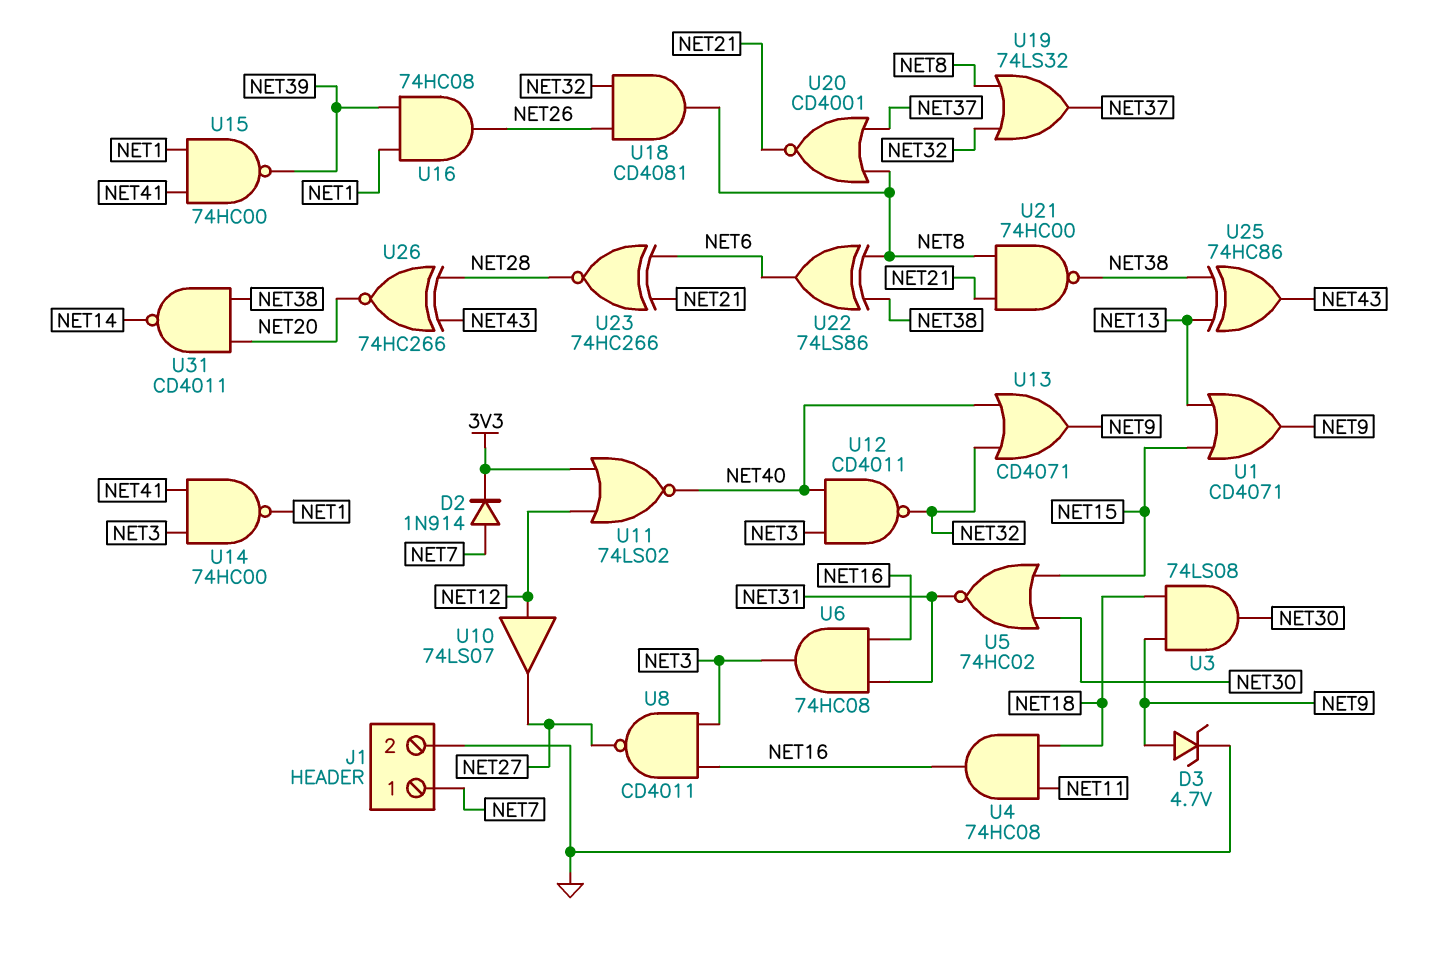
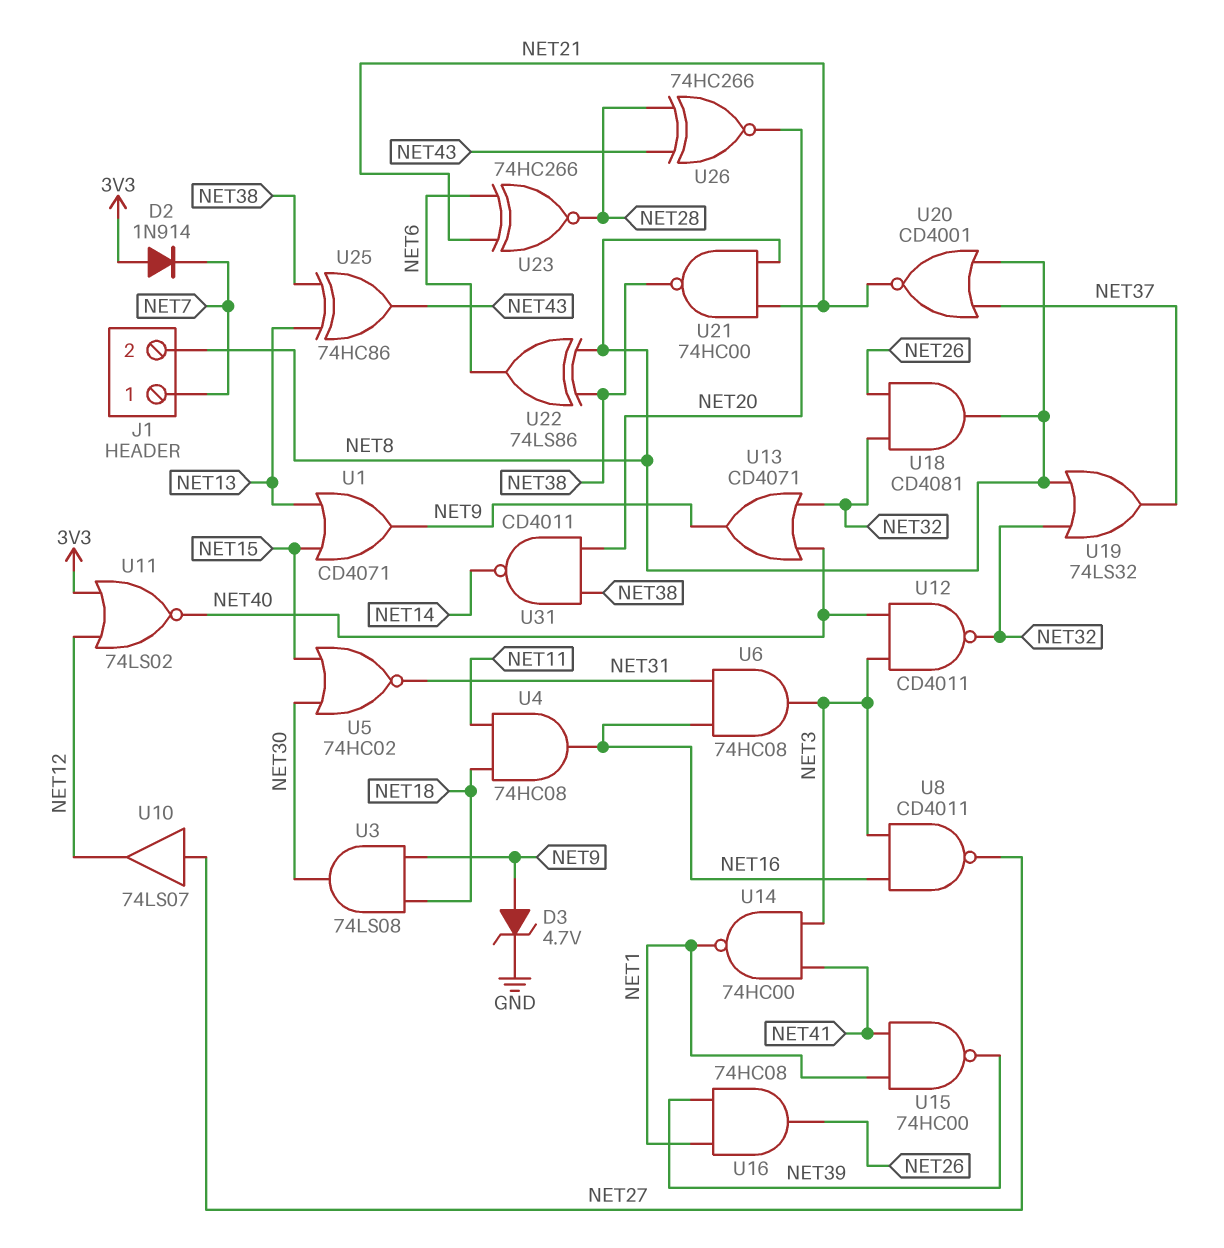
D2: diode 1N914 (A NET7, K 3V3) -> diode 1N914 (A 3V3, K NET7)
J1 pin 2: GND -> NET8
U10: buffer 74LS07 (in NET12, out NET27) -> buffer 74LS07 (in NET27, out NET12)

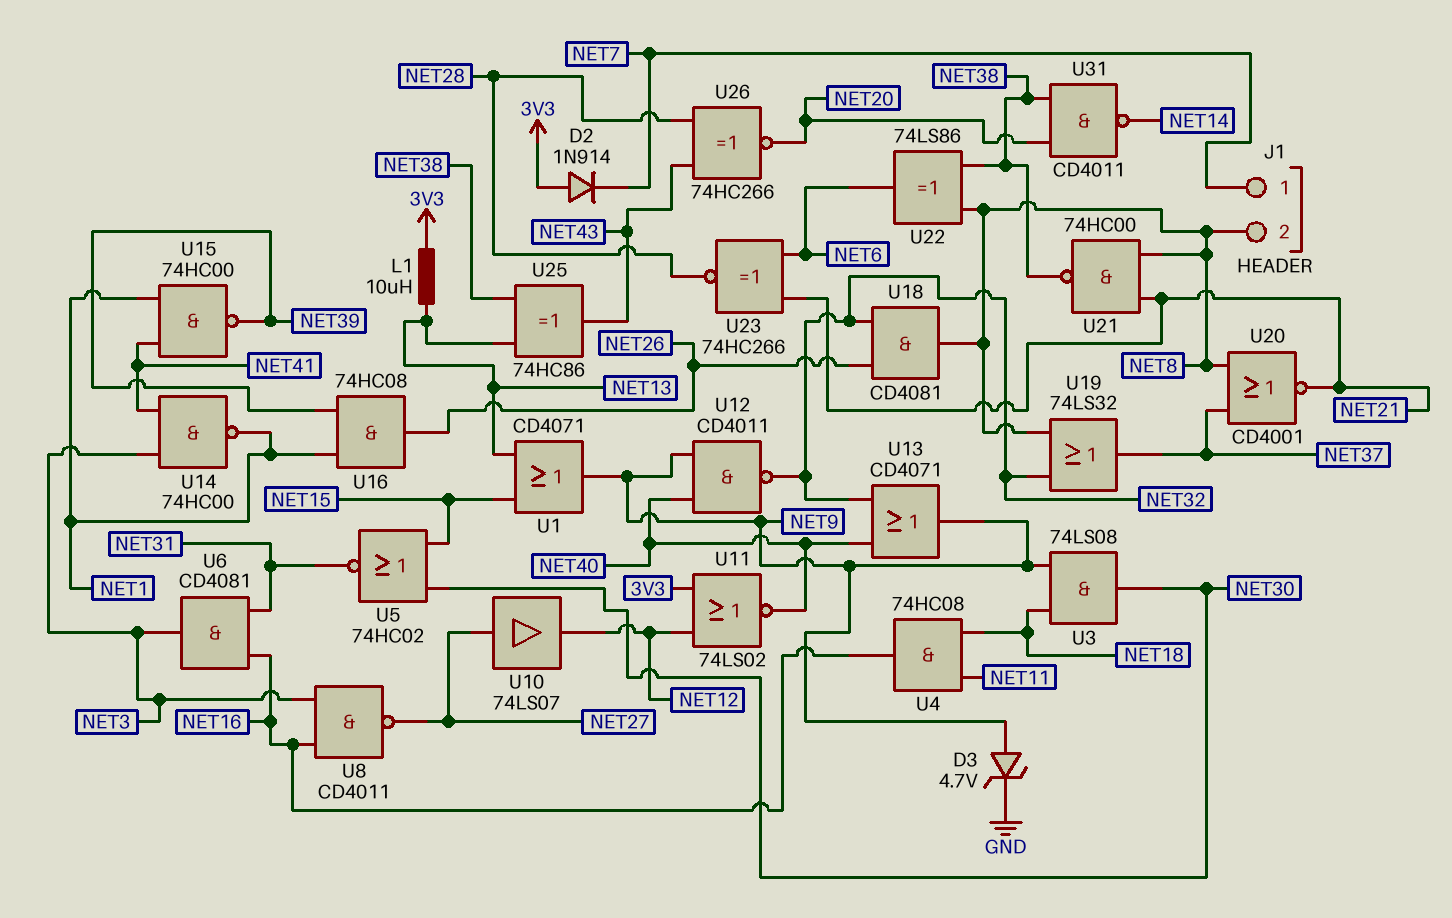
L1: none -> 10uH (3V3, NET13)
U6: AND 74HC08 (in NET16, in NET31, out NET3) -> AND CD4081 (in NET16, in NET31, out NET3)
U12: NAND CD4011 (in NET3, in NET40, out NET32) -> NAND CD4011 (in NET9, in NET40, out NET32)

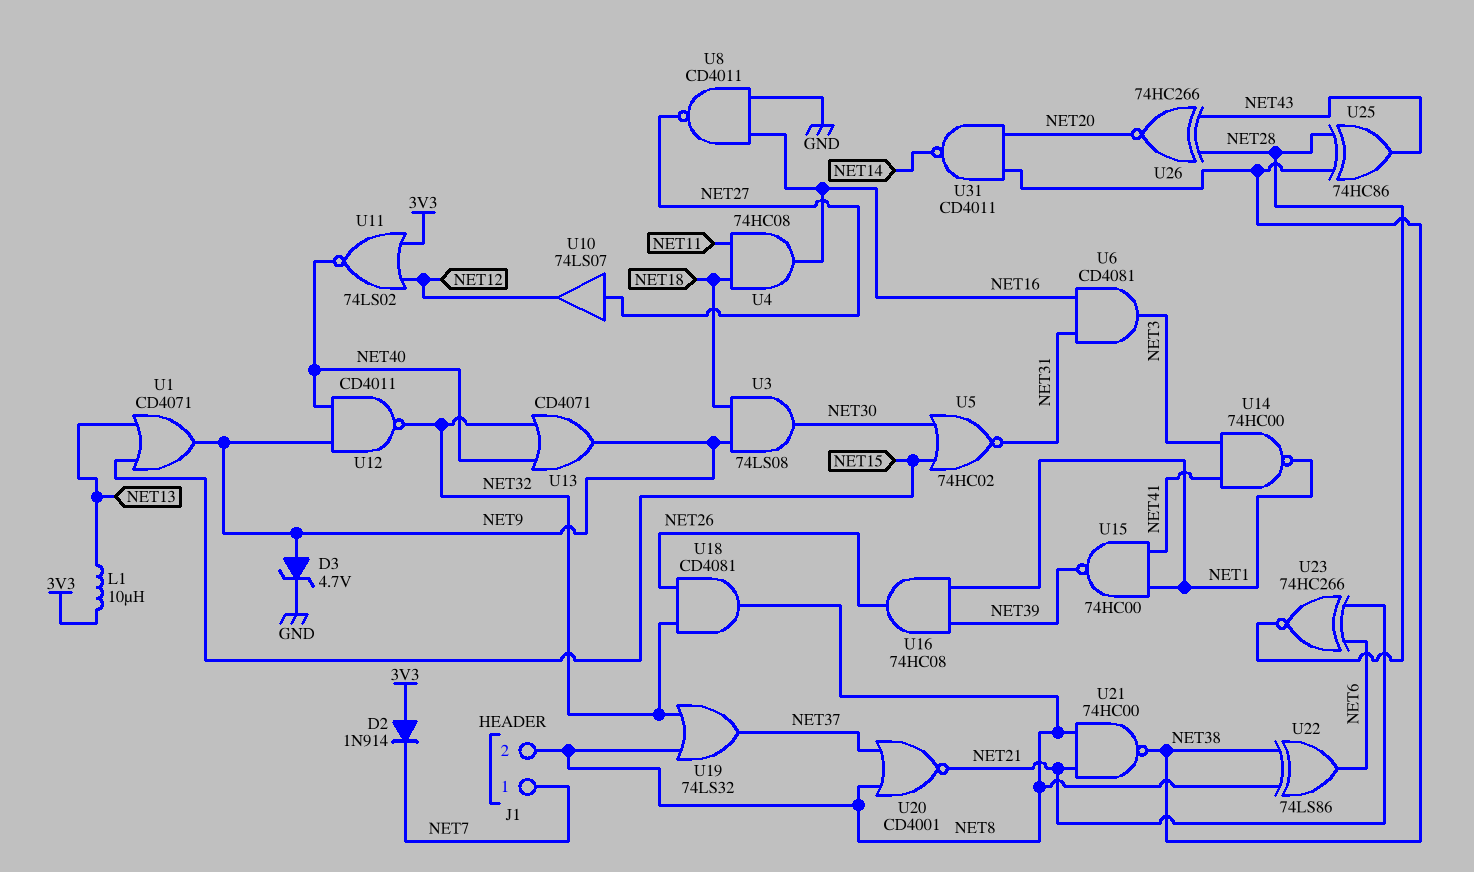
U8: NAND CD4011 (in NET3, in NET16, out NET27) -> NAND CD4011 (in GND, in NET16, out NET27)
U25: XOR 74HC86 (in NET13, in NET38, out NET43) -> XOR 74HC86 (in NET28, in NET38, out NET43)

